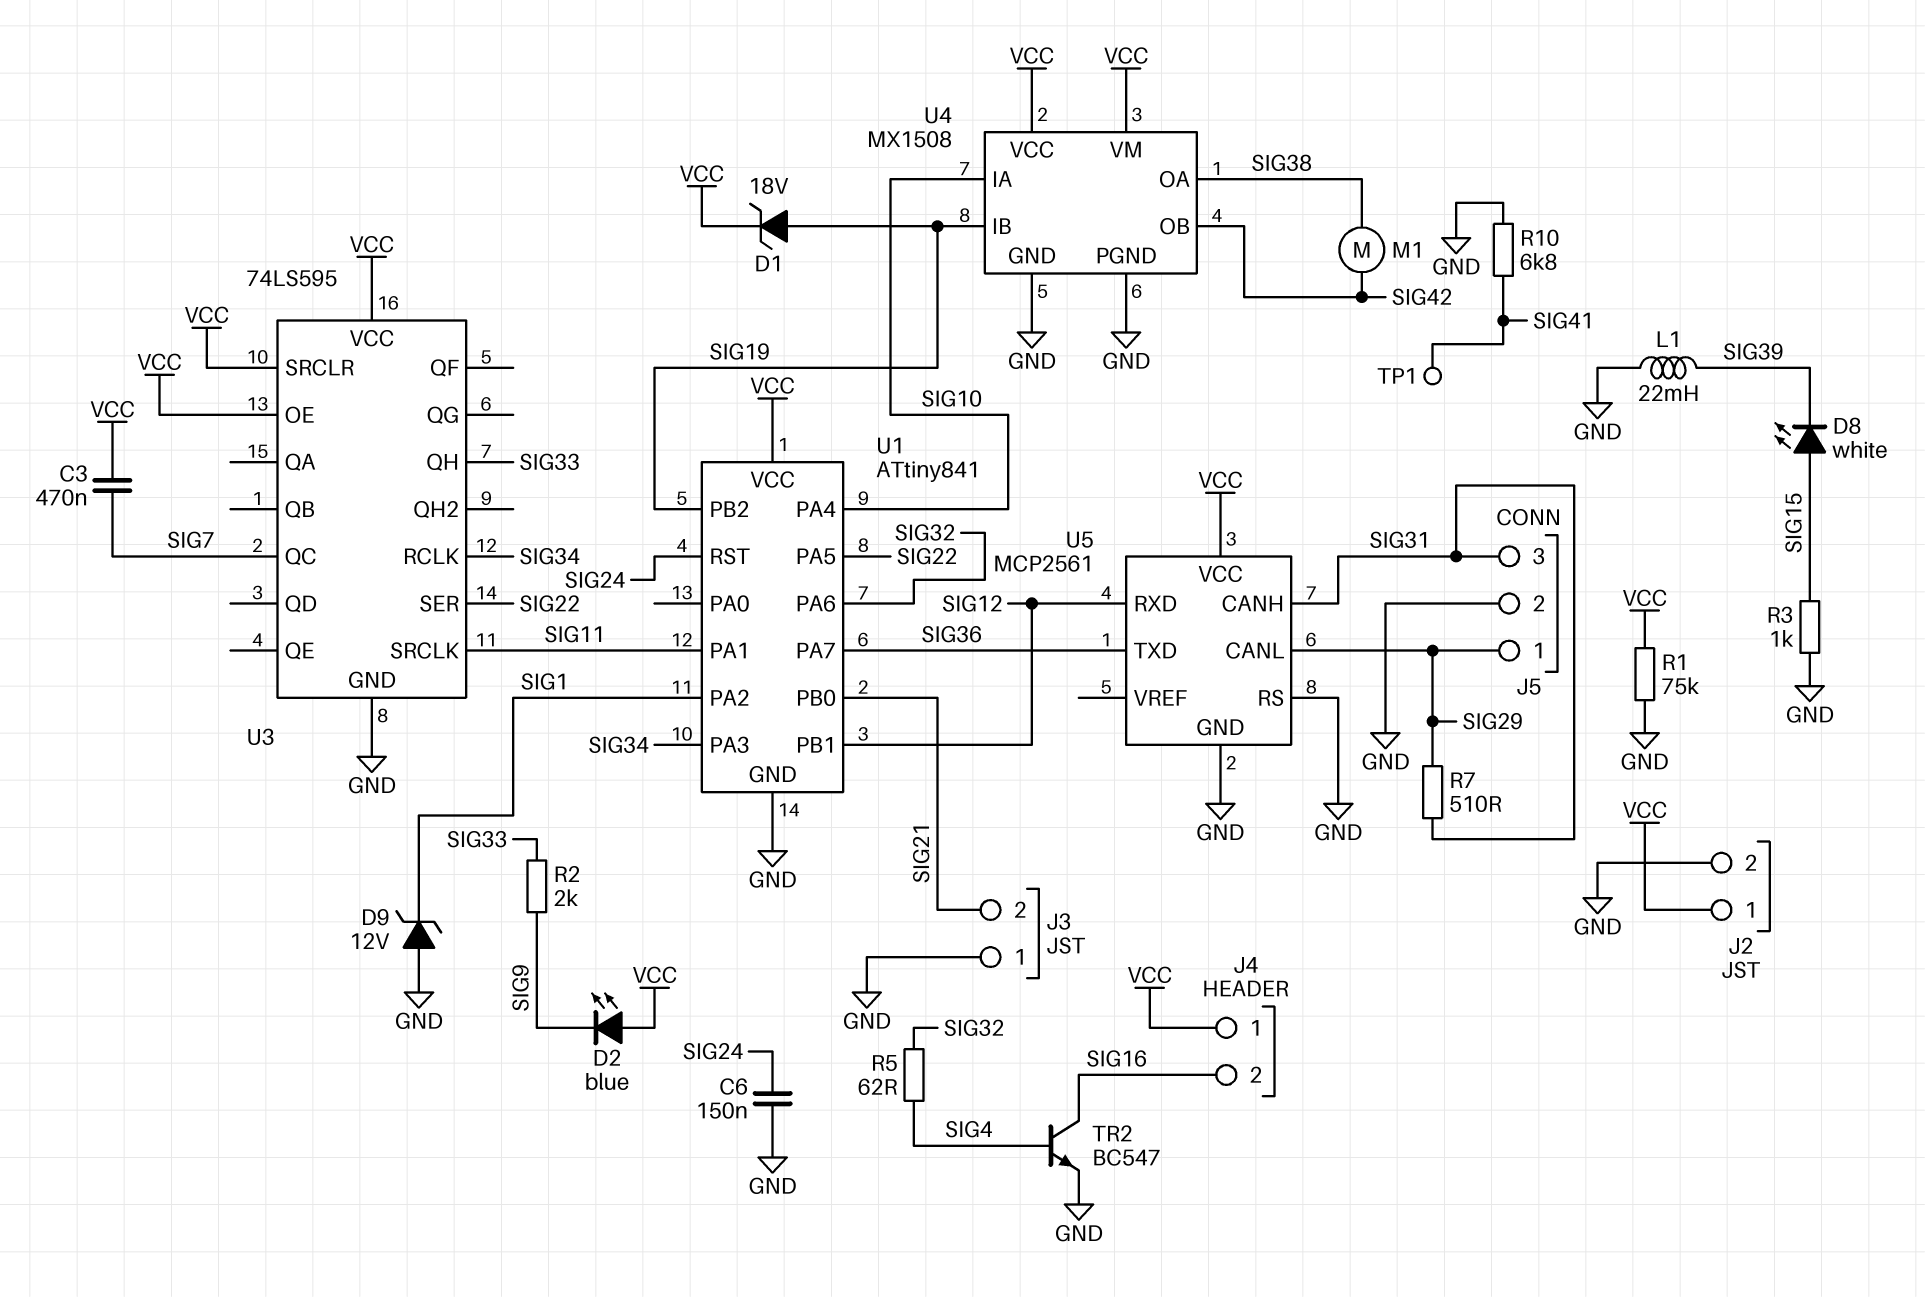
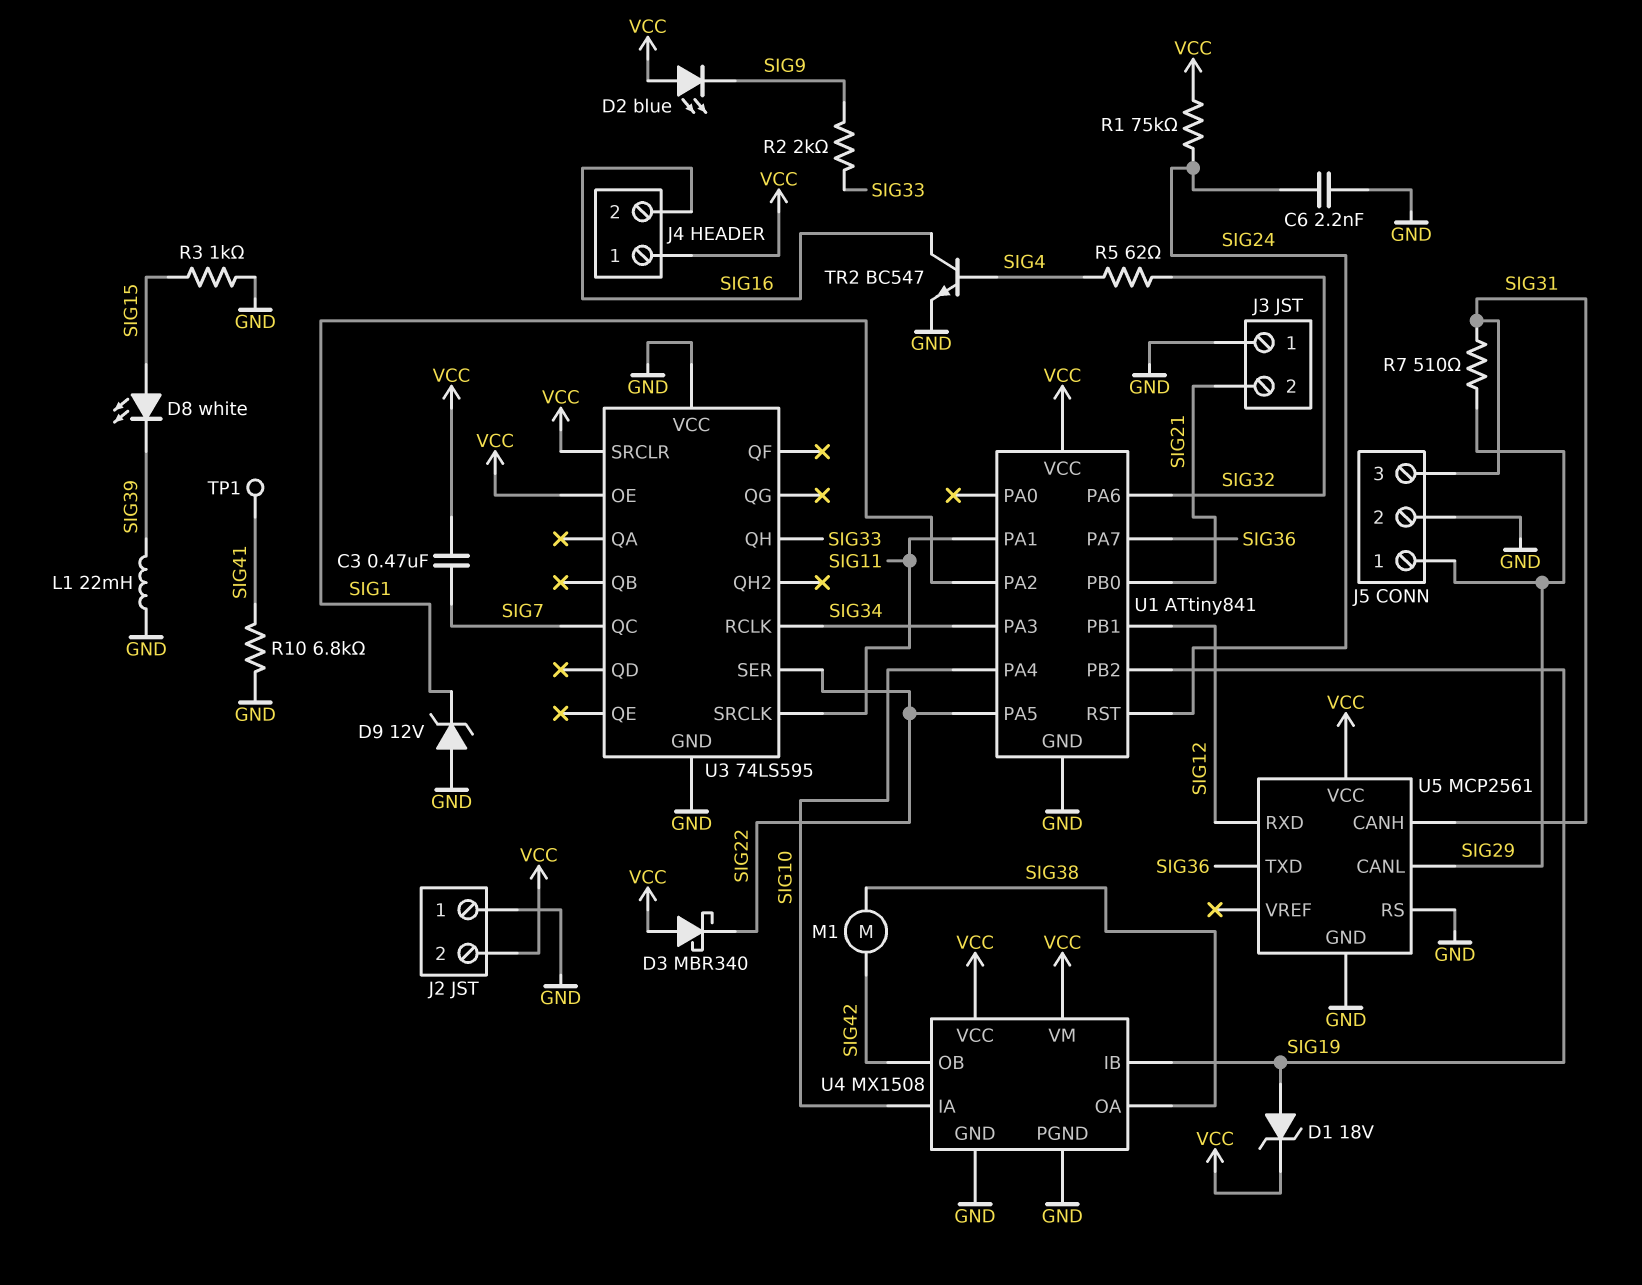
C6: 150nF (GND, SIG24) -> 2.2nF (GND, SIG24)
D3: none -> schottky MBR340 (A VCC, K SIG22)
J2 pin 1: VCC -> GND
J2 pin 2: GND -> VCC
R1: 75k (GND, VCC) -> 75k (SIG24, VCC)
U3 pin VCC: VCC -> GND

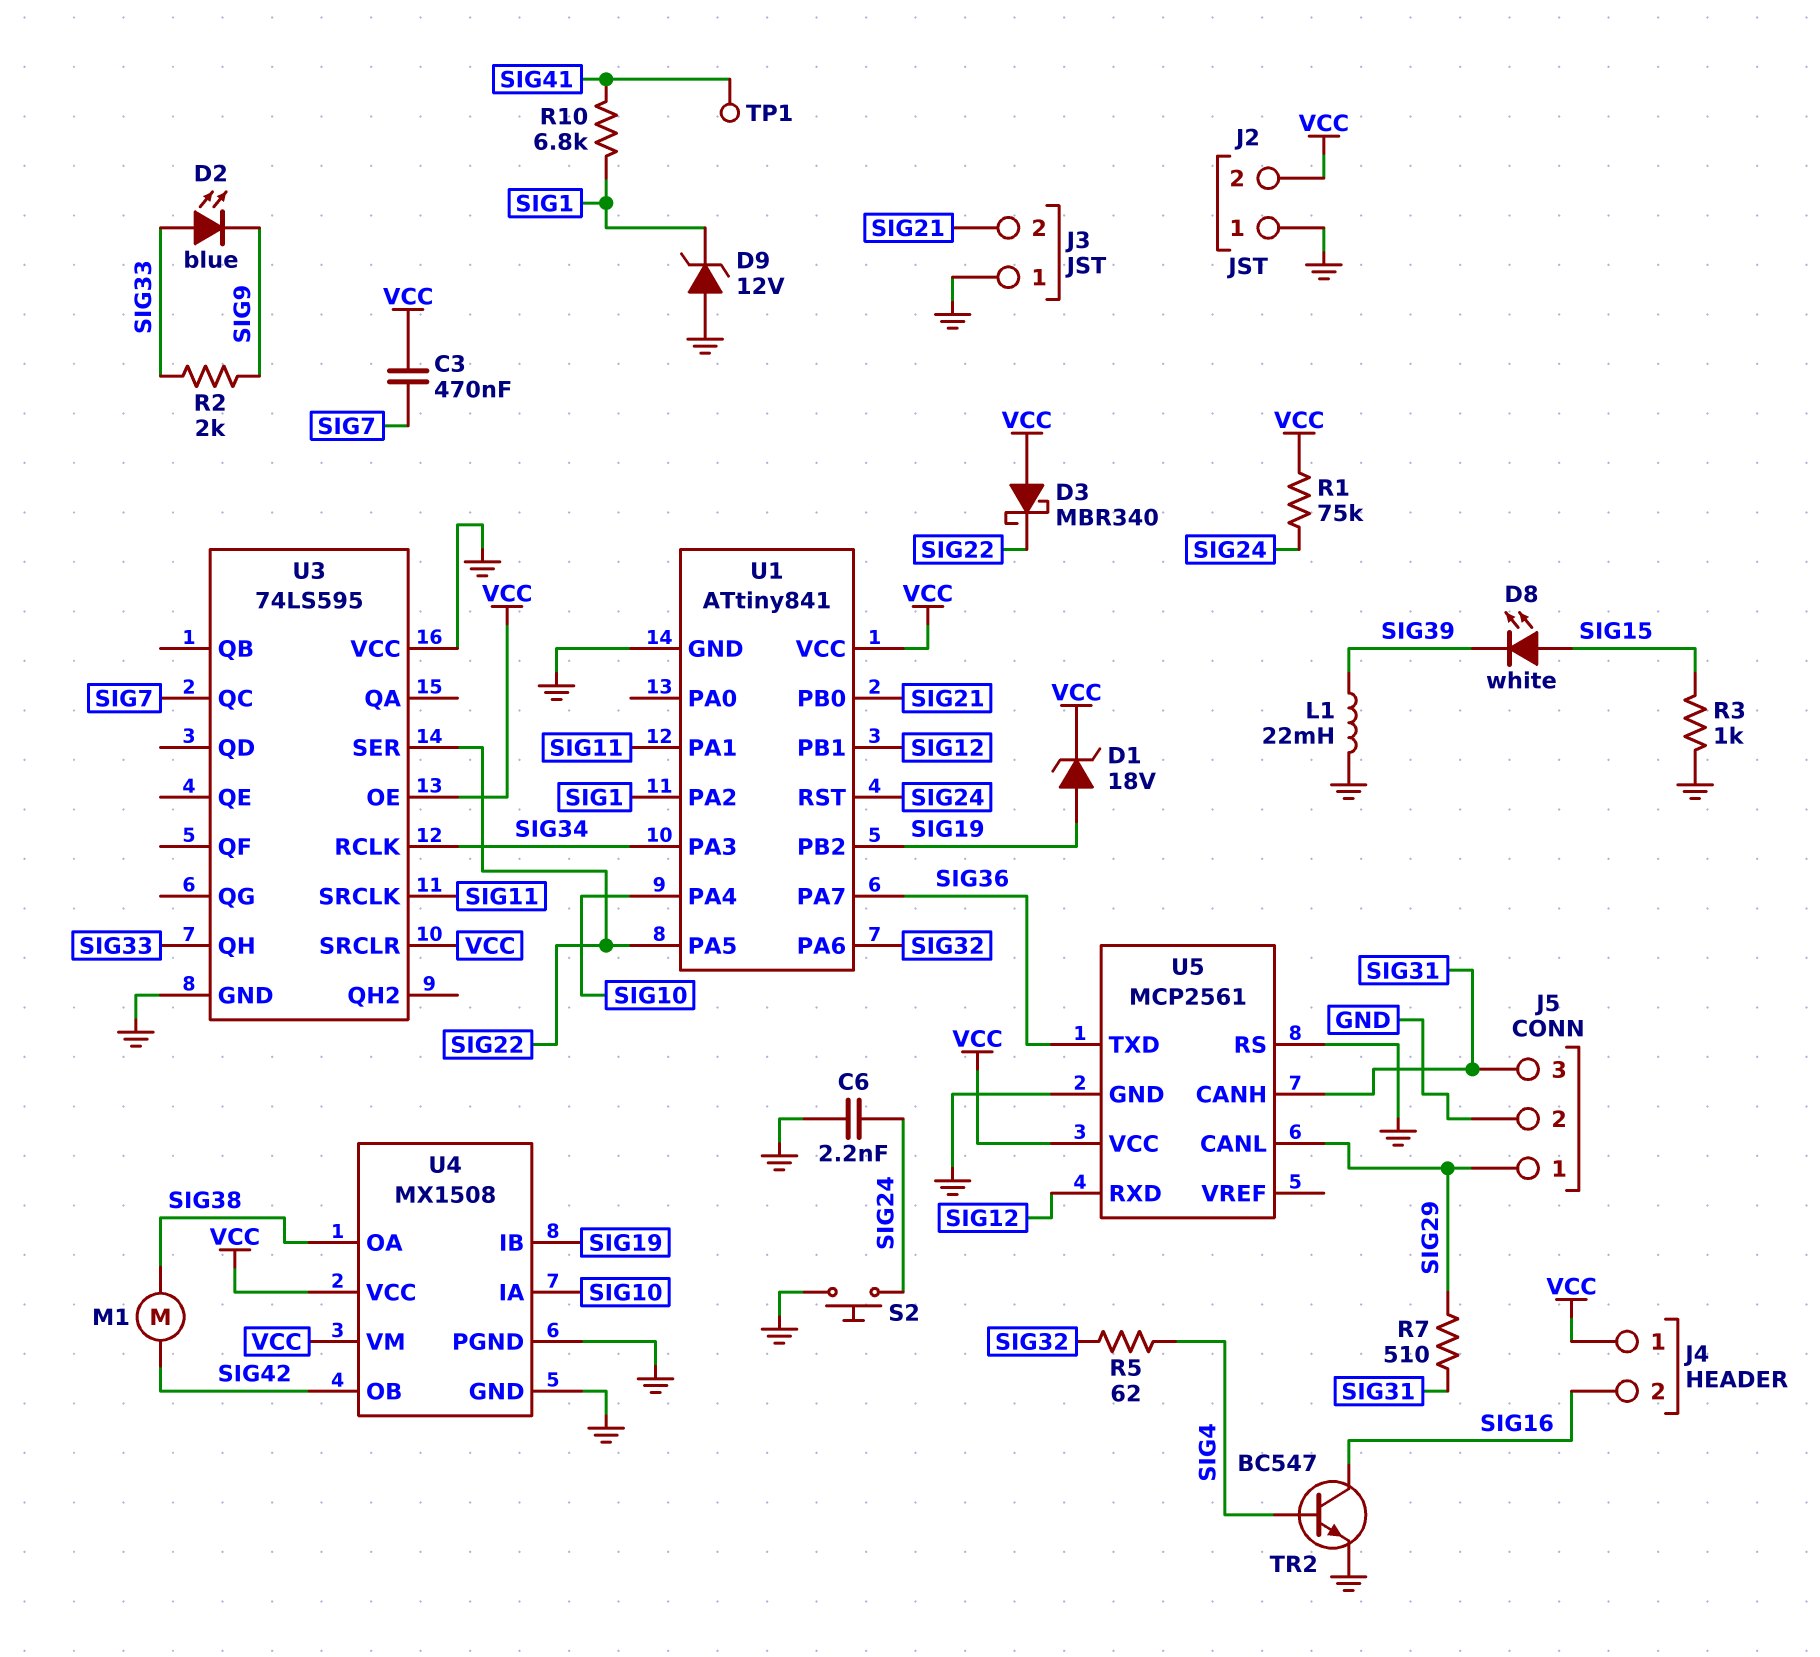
D2: LED blue (A VCC, K SIG9) -> LED blue (A SIG33, K SIG9)
R10: 6.8k (GND, SIG41) -> 6.8k (SIG1, SIG41)
S2: none -> button (GND, SIG24)

